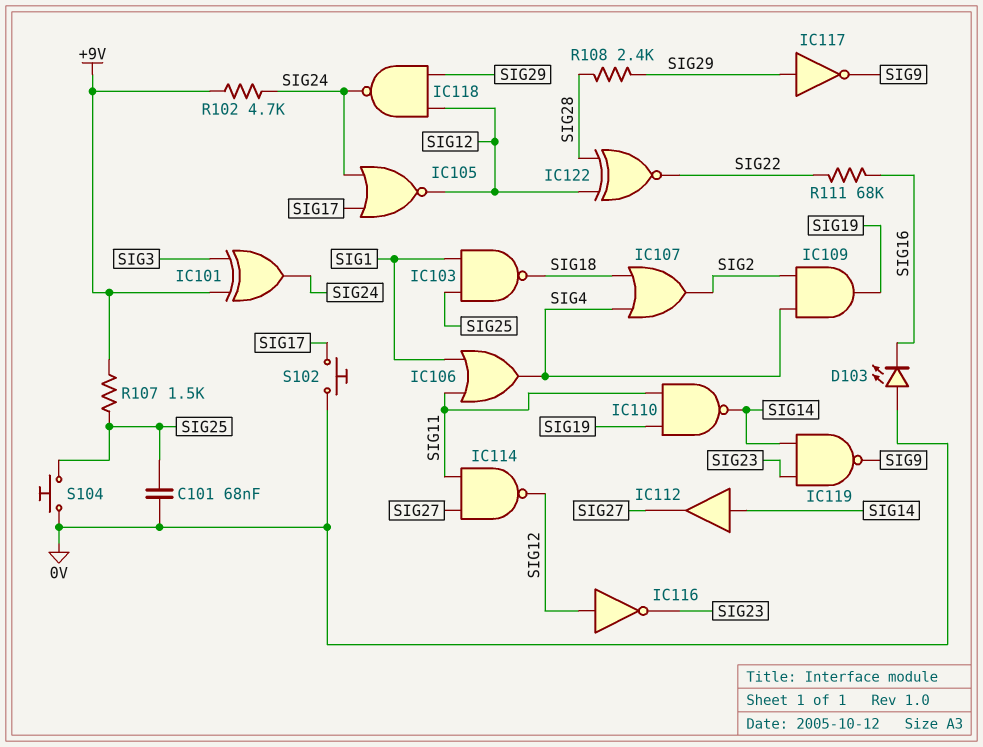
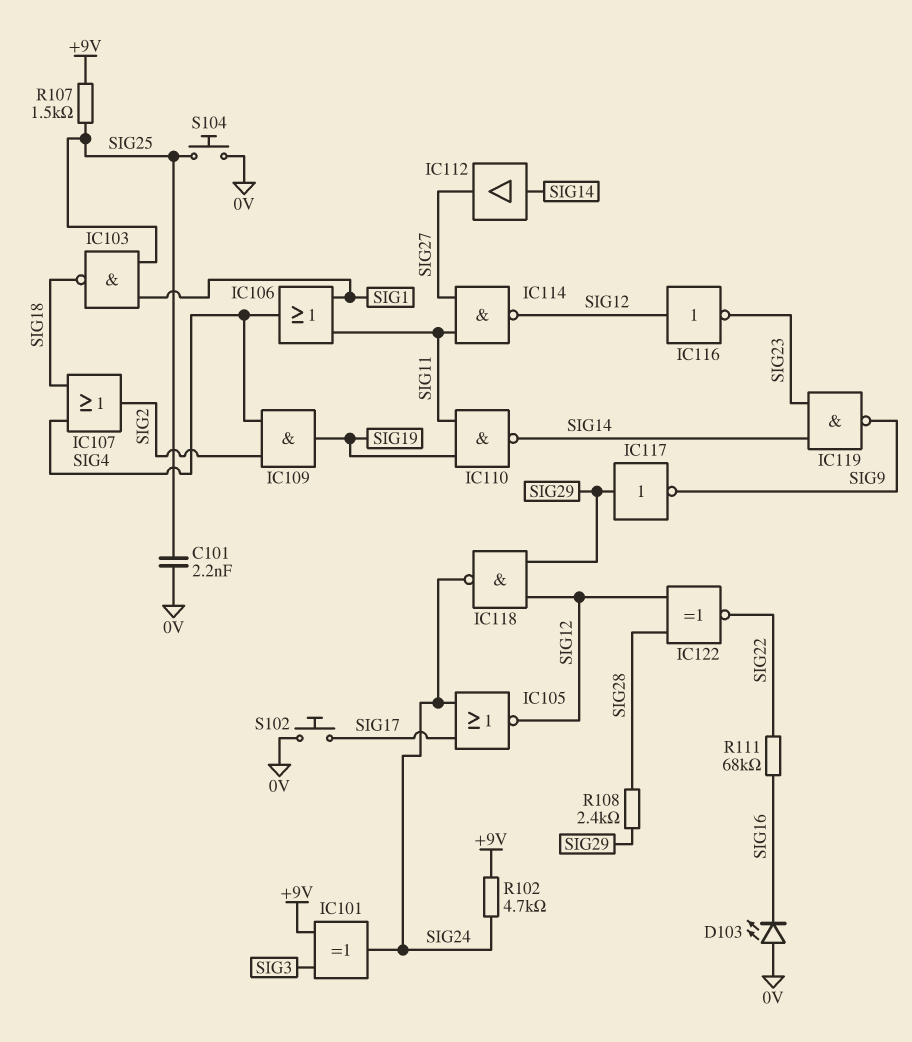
C101: 68nF (0V, SIG25) -> 2.2nF (0V, SIG25)

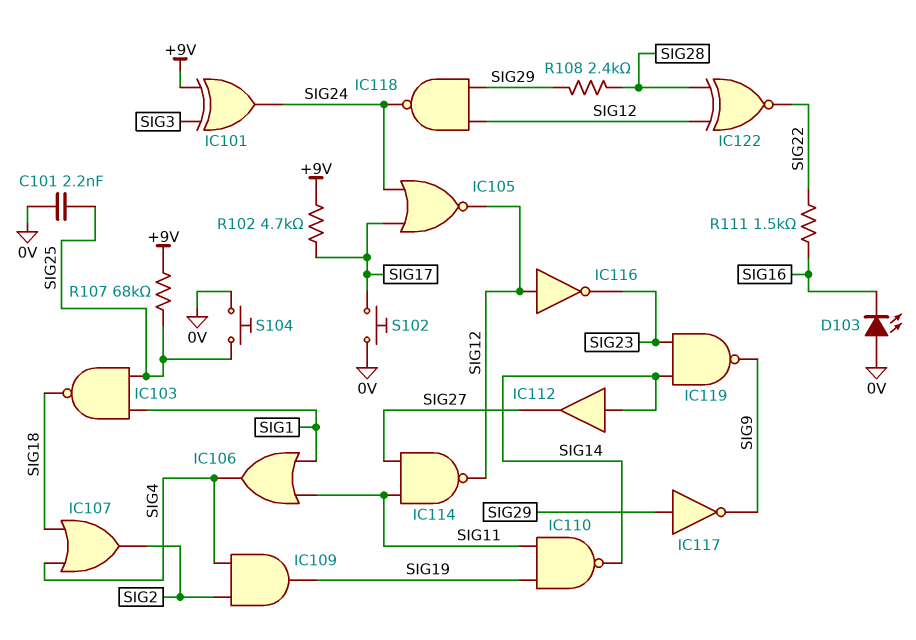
R102: 4.7k (+9V, SIG24) -> 4.7k (+9V, SIG17)
R107: 1.5k (+9V, SIG25) -> 68k (+9V, SIG25)
R111: 68k (SIG16, SIG22) -> 1.5k (SIG16, SIG22)

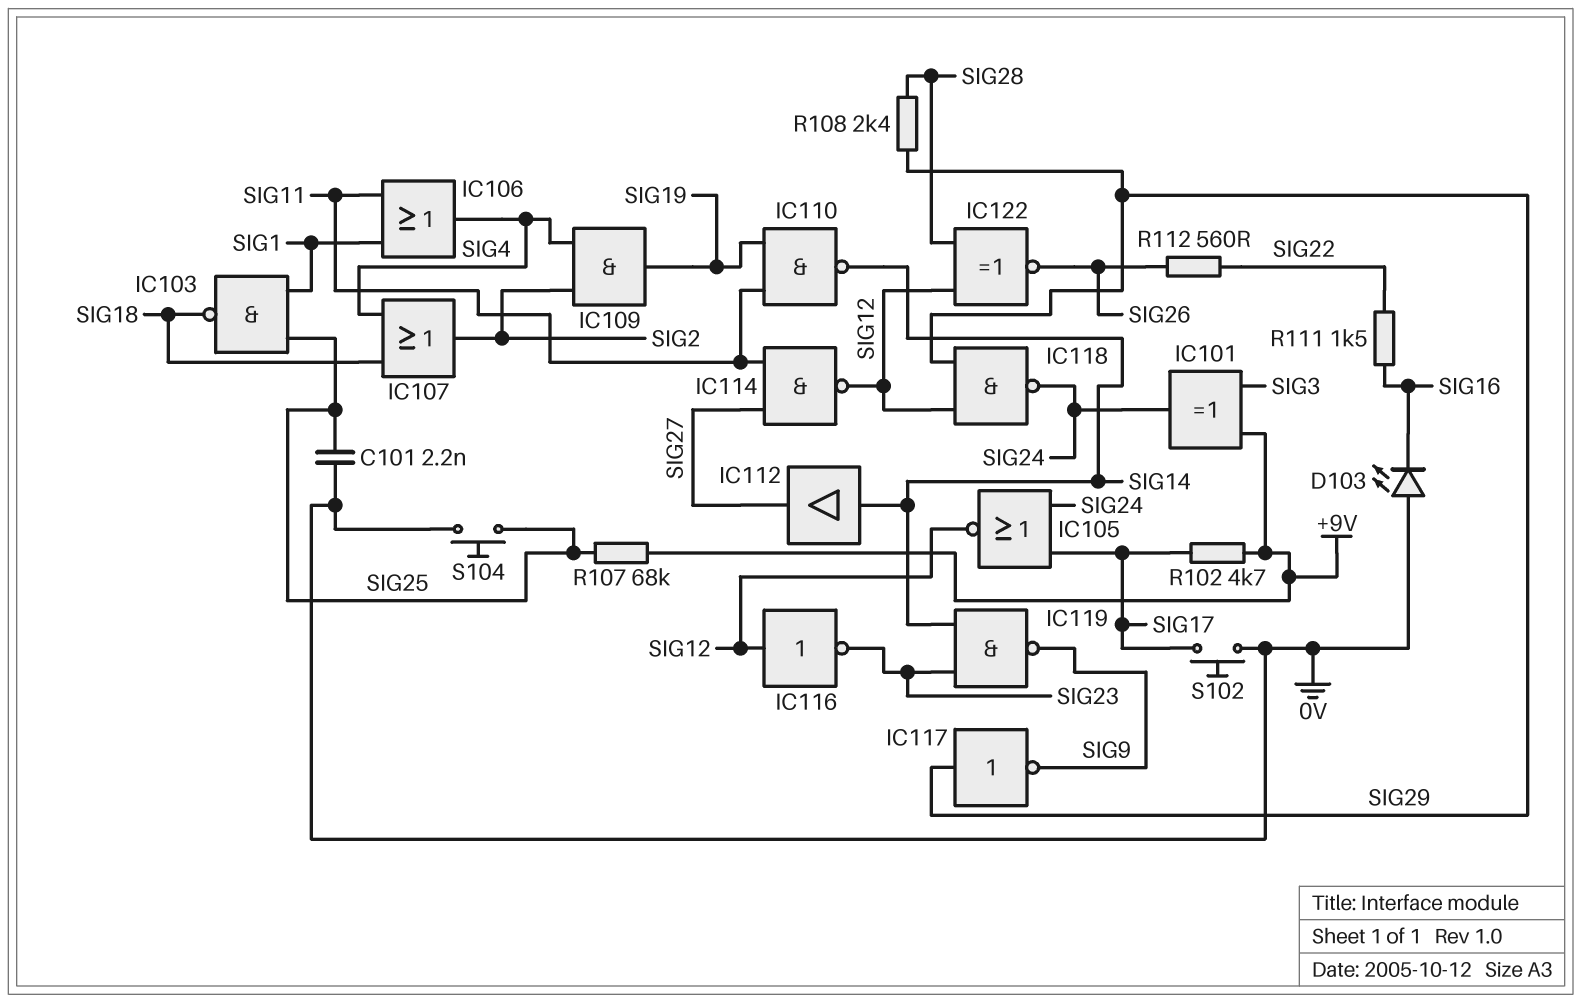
IC122: XNOR (in SIG12, in SIG28, out SIG22) -> XNOR (in SIG12, in SIG28, out SIG26)
R112: none -> 560 (SIG22, SIG26)

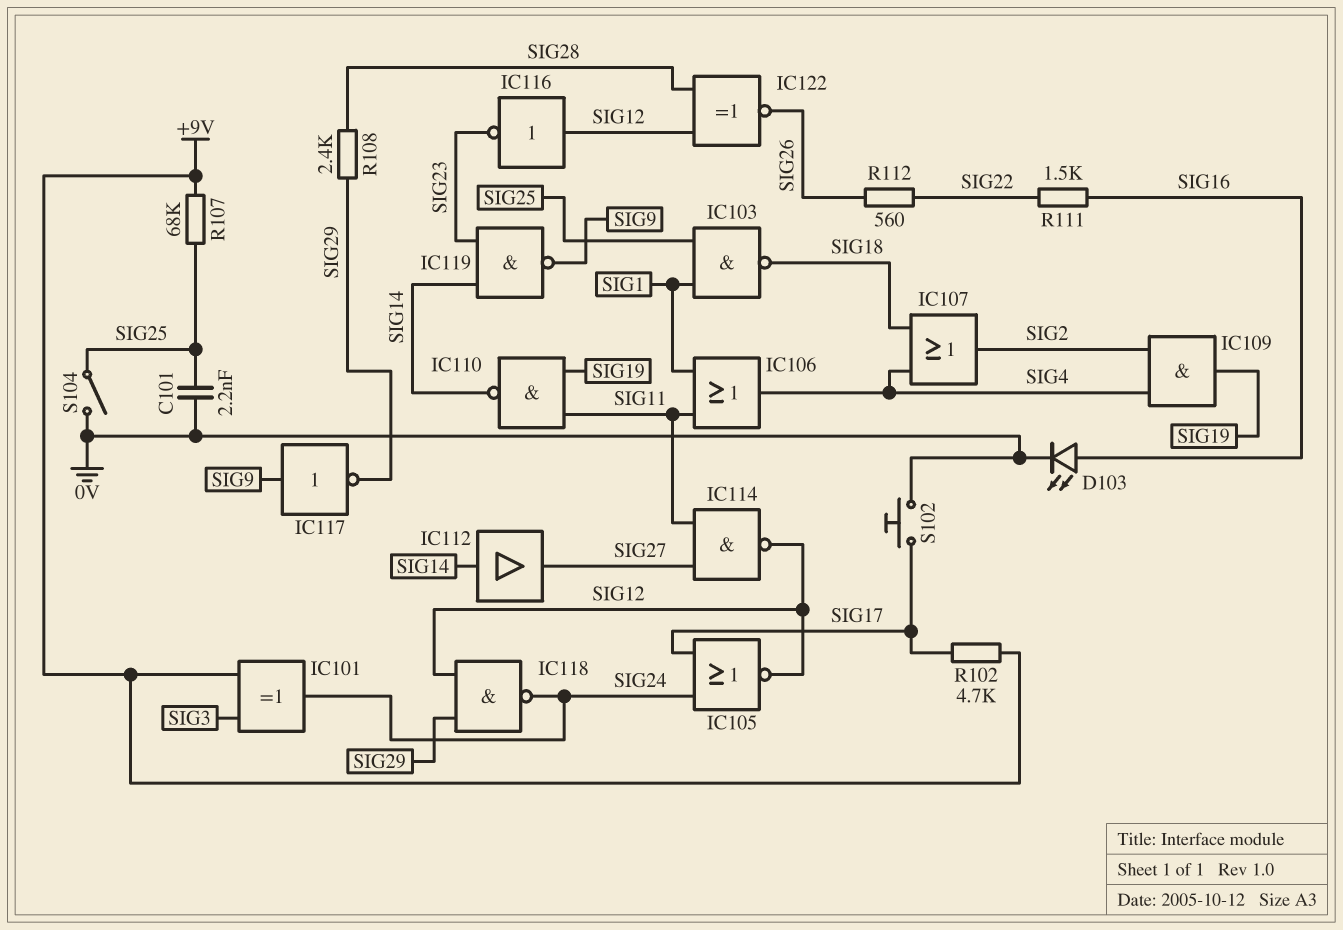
D103: LED (A 0V, K SIG16) -> LED (A SIG16, K 0V)
IC117: NOT (in SIG29, out SIG9) -> NOT (in SIG9, out SIG29)
S104: button (0V, SIG25) -> switch (0V, SIG25)

